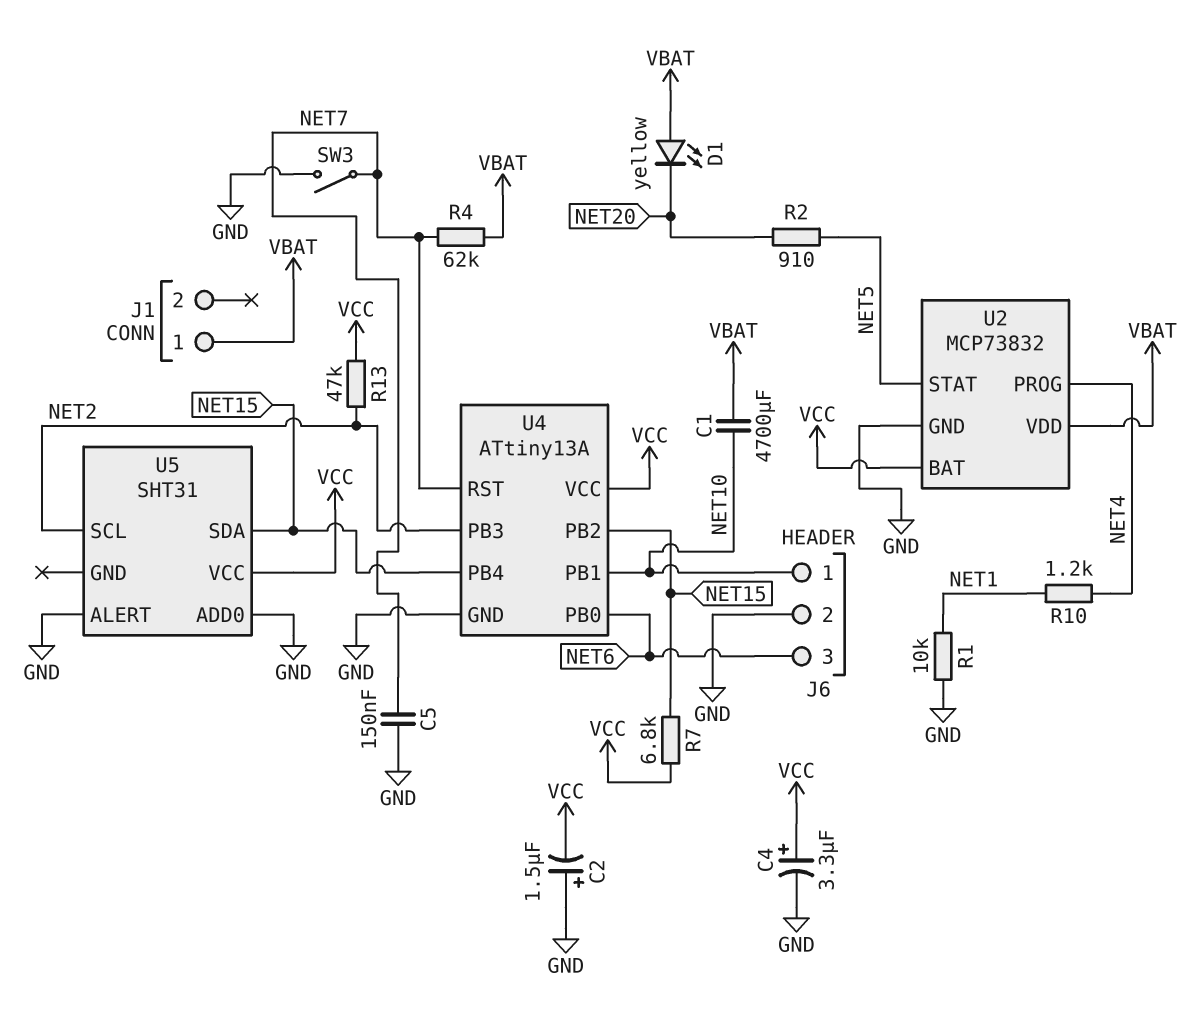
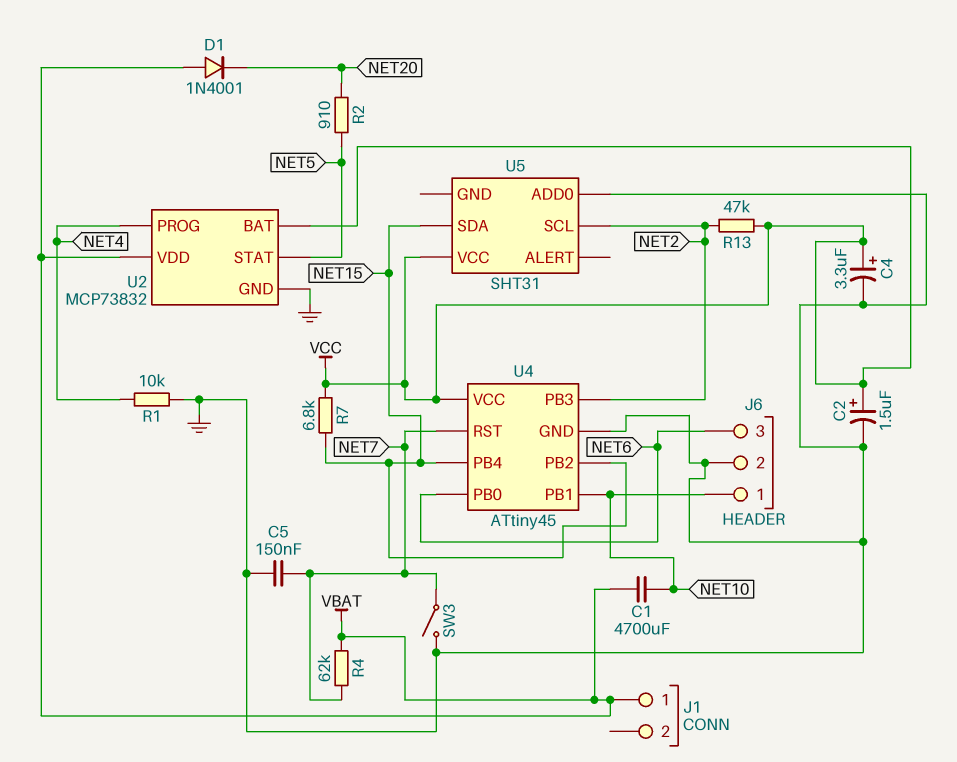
C2: 1.5uF (plus GND, minus VCC) -> 1.5uF (plus VCC, minus GND)
D1: LED yellow (A VBAT, K NET20) -> diode 1N4001 (A VBAT, K NET20)
R1: 10k (GND, NET1) -> 10k (GND, NET4)
R10: 1.2k (NET1, NET4) -> none
U4: ATtiny13A -> ATtiny45
U5 pin ALERT: GND -> none

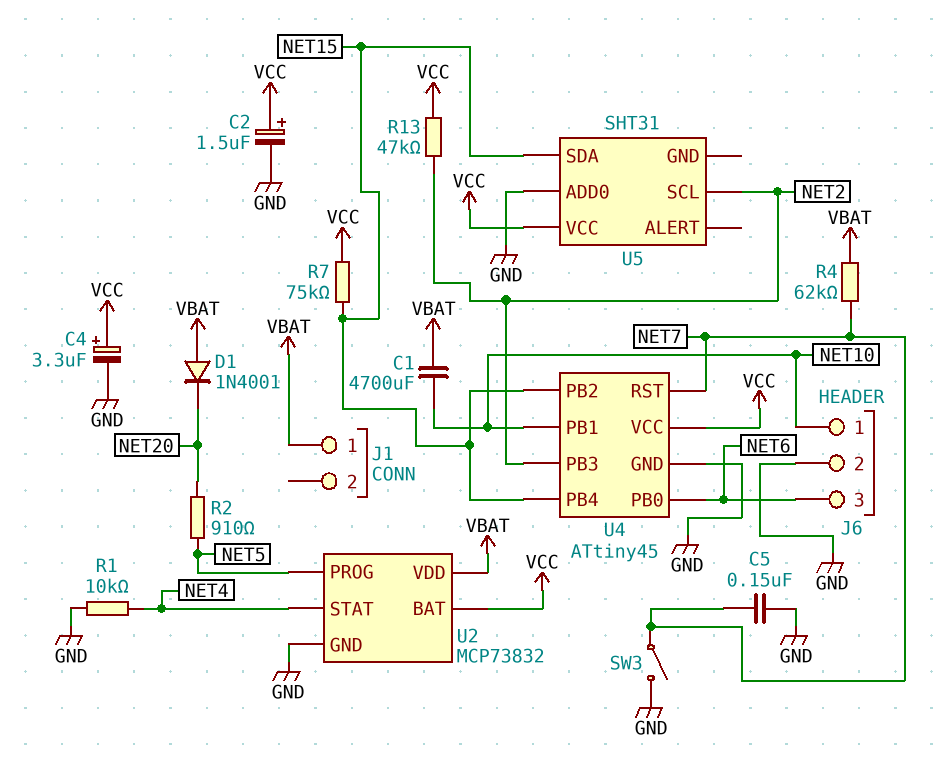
R7: 6.8k (NET15, VCC) -> 75k (NET15, VCC)
U2 pin PROG: NET4 -> NET5
U2 pin STAT: NET5 -> NET4

